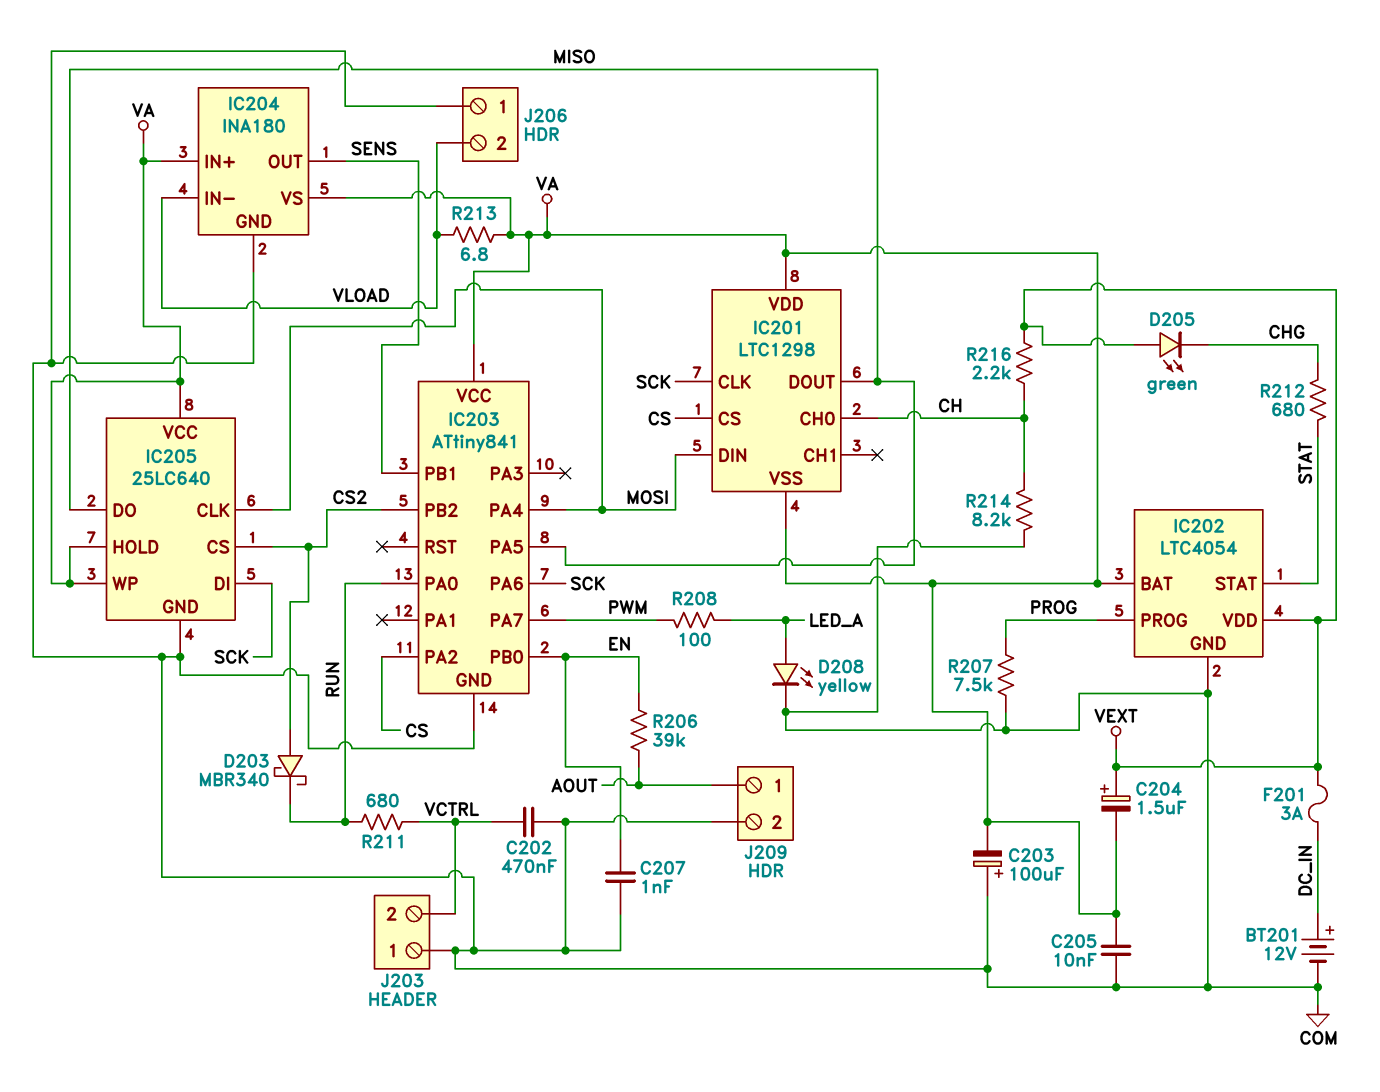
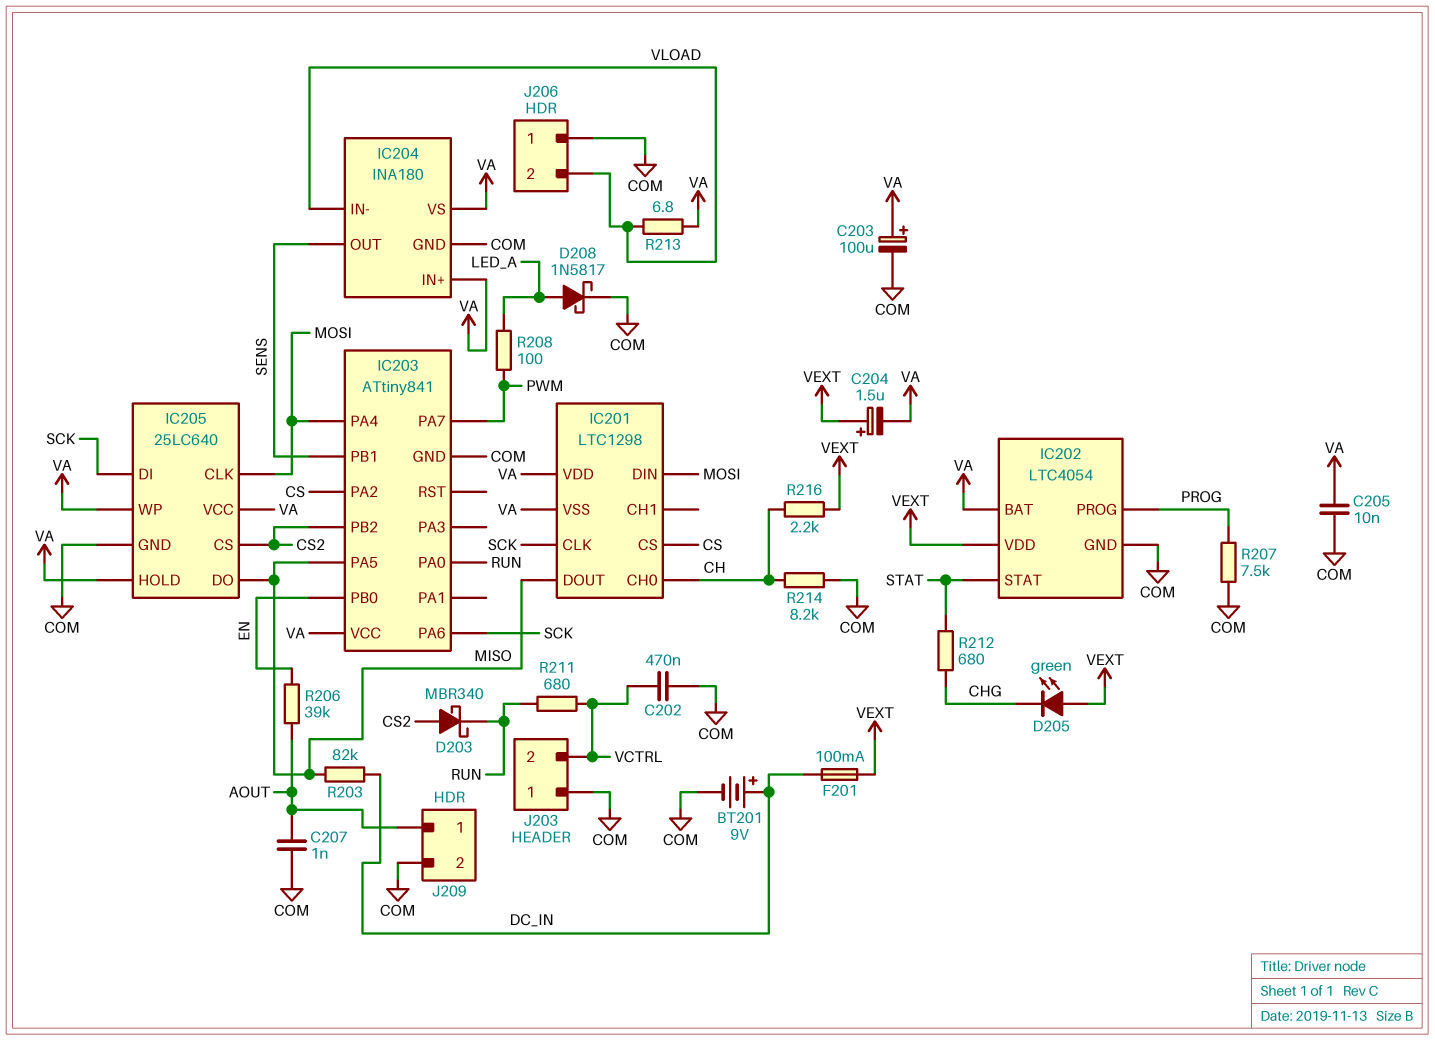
BT201: 12V (plus DC_IN, minus COM) -> 9V (plus DC_IN, minus COM)
C203: 100uF (plus COM, minus VA) -> 100uF (plus VA, minus COM)
C207: 1nF (COM, EN) -> 1nF (AOUT, COM)
D208: LED yellow (A LED_A, K COM) -> schottky 1N5817 (A LED_A, K COM)
F201: 3A (DC_IN, VEXT) -> 100mA (DC_IN, VEXT)
R203: none -> 82k (DC_IN, MISO)

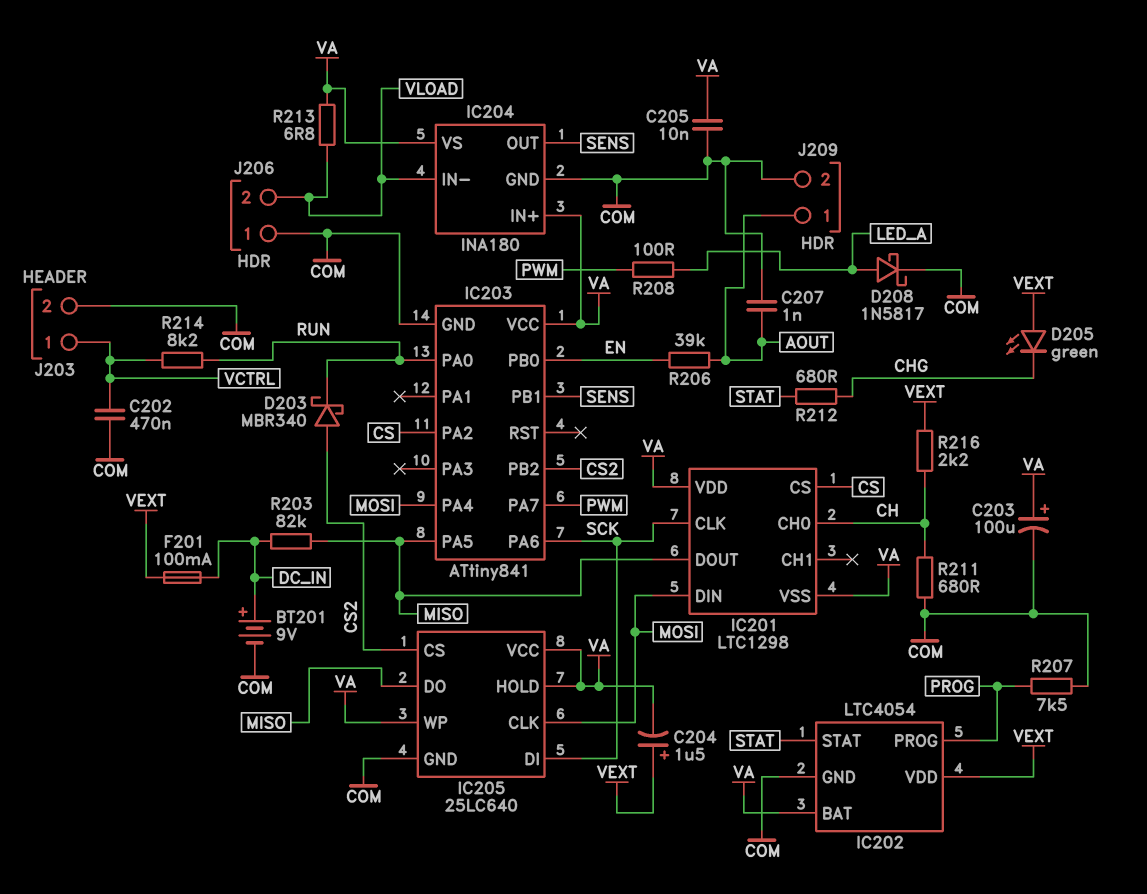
J203 pin 1: COM -> VCTRL
J203 pin 2: VCTRL -> COM
R211: 680 (RUN, VCTRL) -> 680 (CH, COM)
R214: 8.2k (CH, COM) -> 8.2k (RUN, VCTRL)

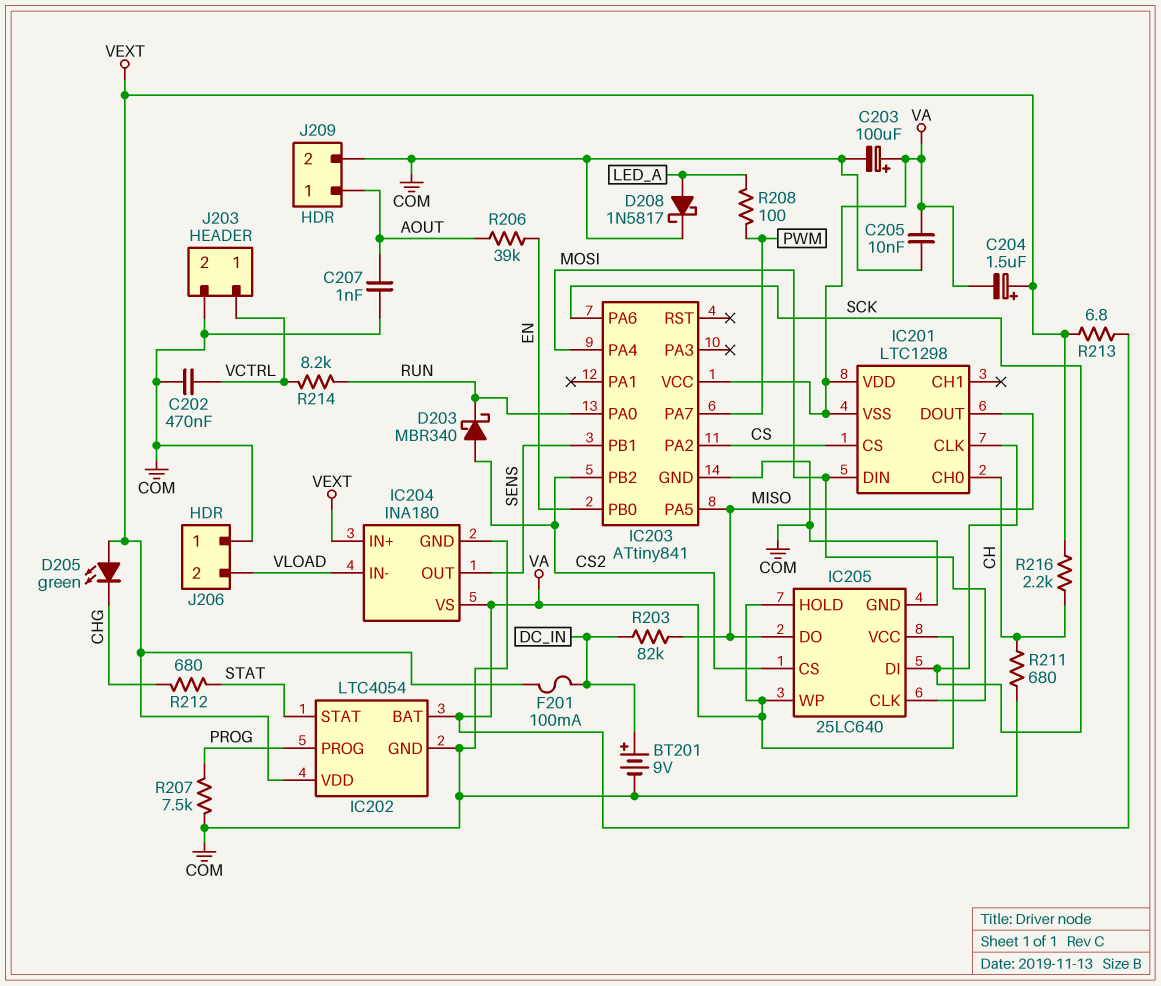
IC204 pin IN+: VA -> VEXT
R213: 6.8 (VA, VLOAD) -> 6.8 (VA, VEXT)

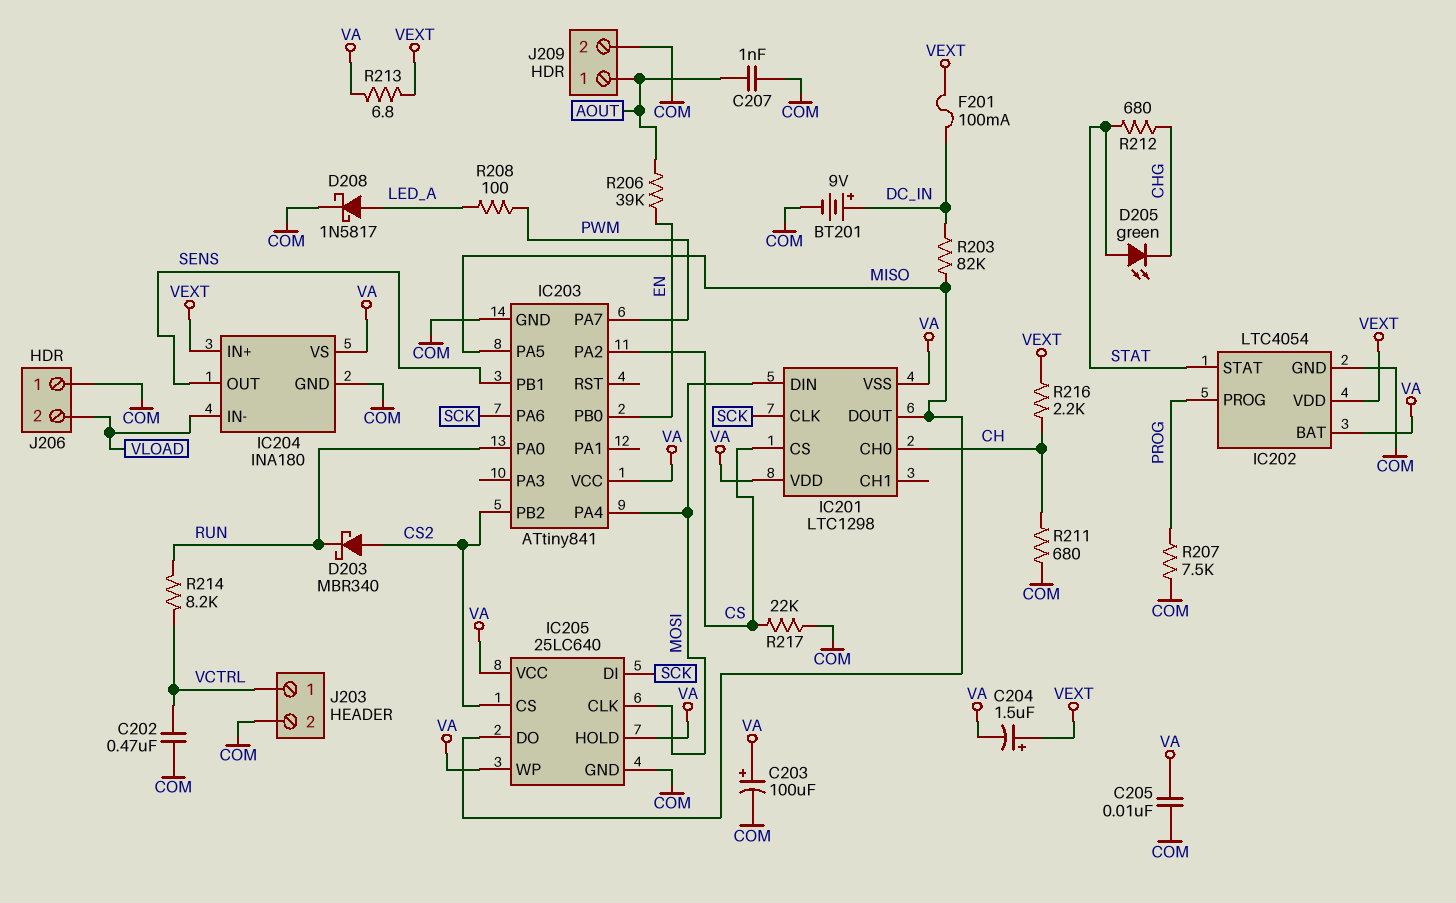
D205: LED green (A VEXT, K CHG) -> LED green (A STAT, K CHG)
R217: none -> 22k (COM, CS)

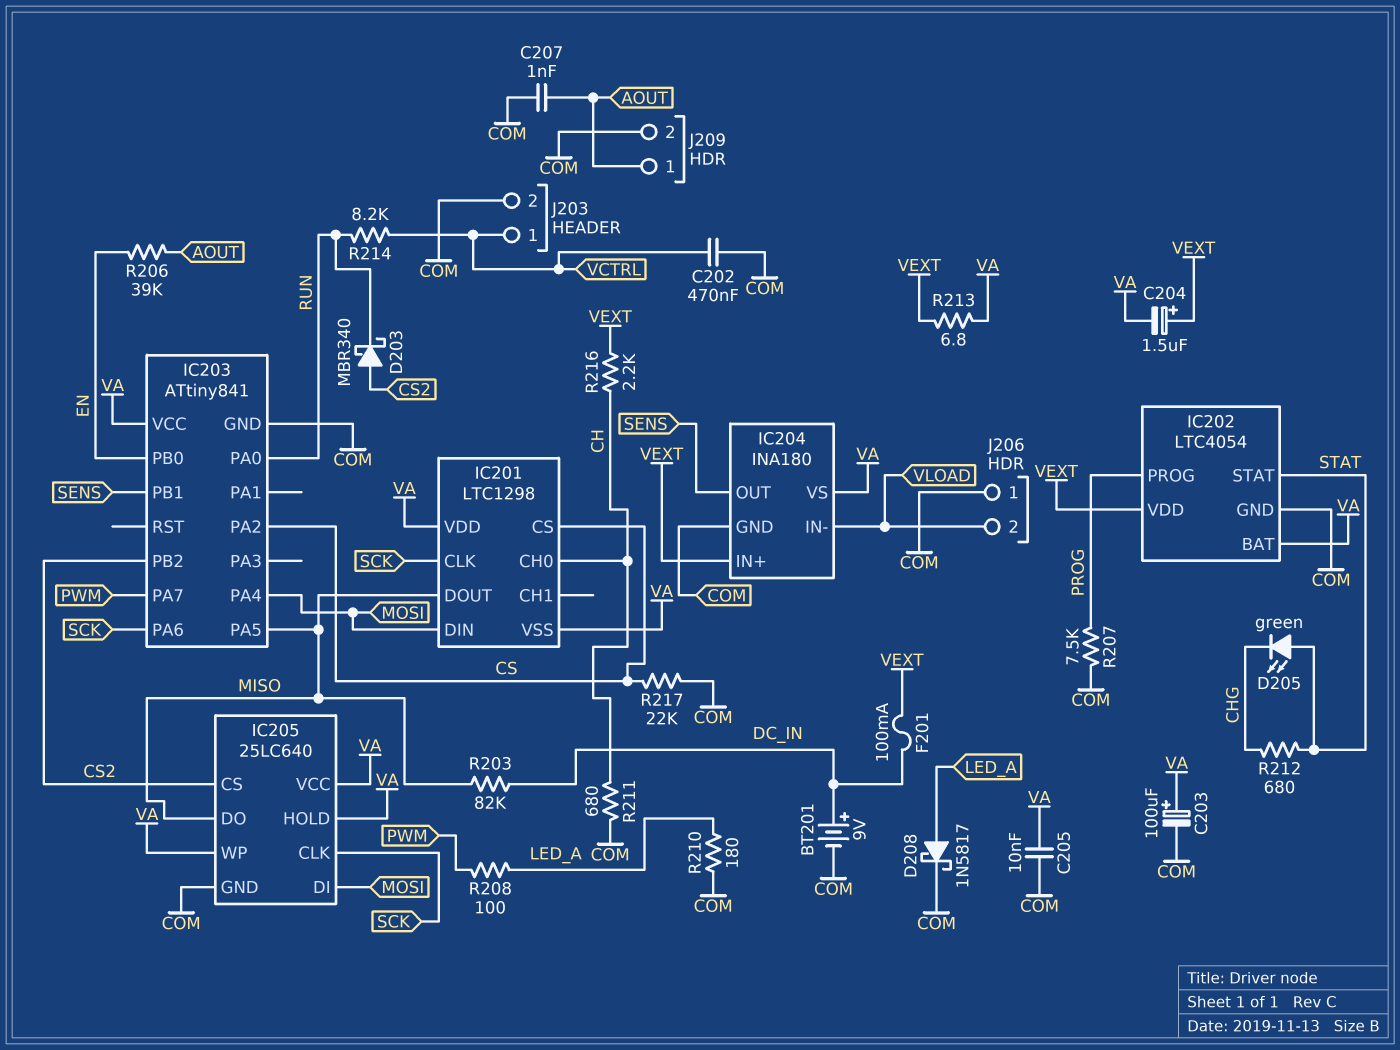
IC205 pin CLK: MOSI -> SCK
IC205 pin DI: SCK -> MOSI
R210: none -> 180 (COM, LED_A)

